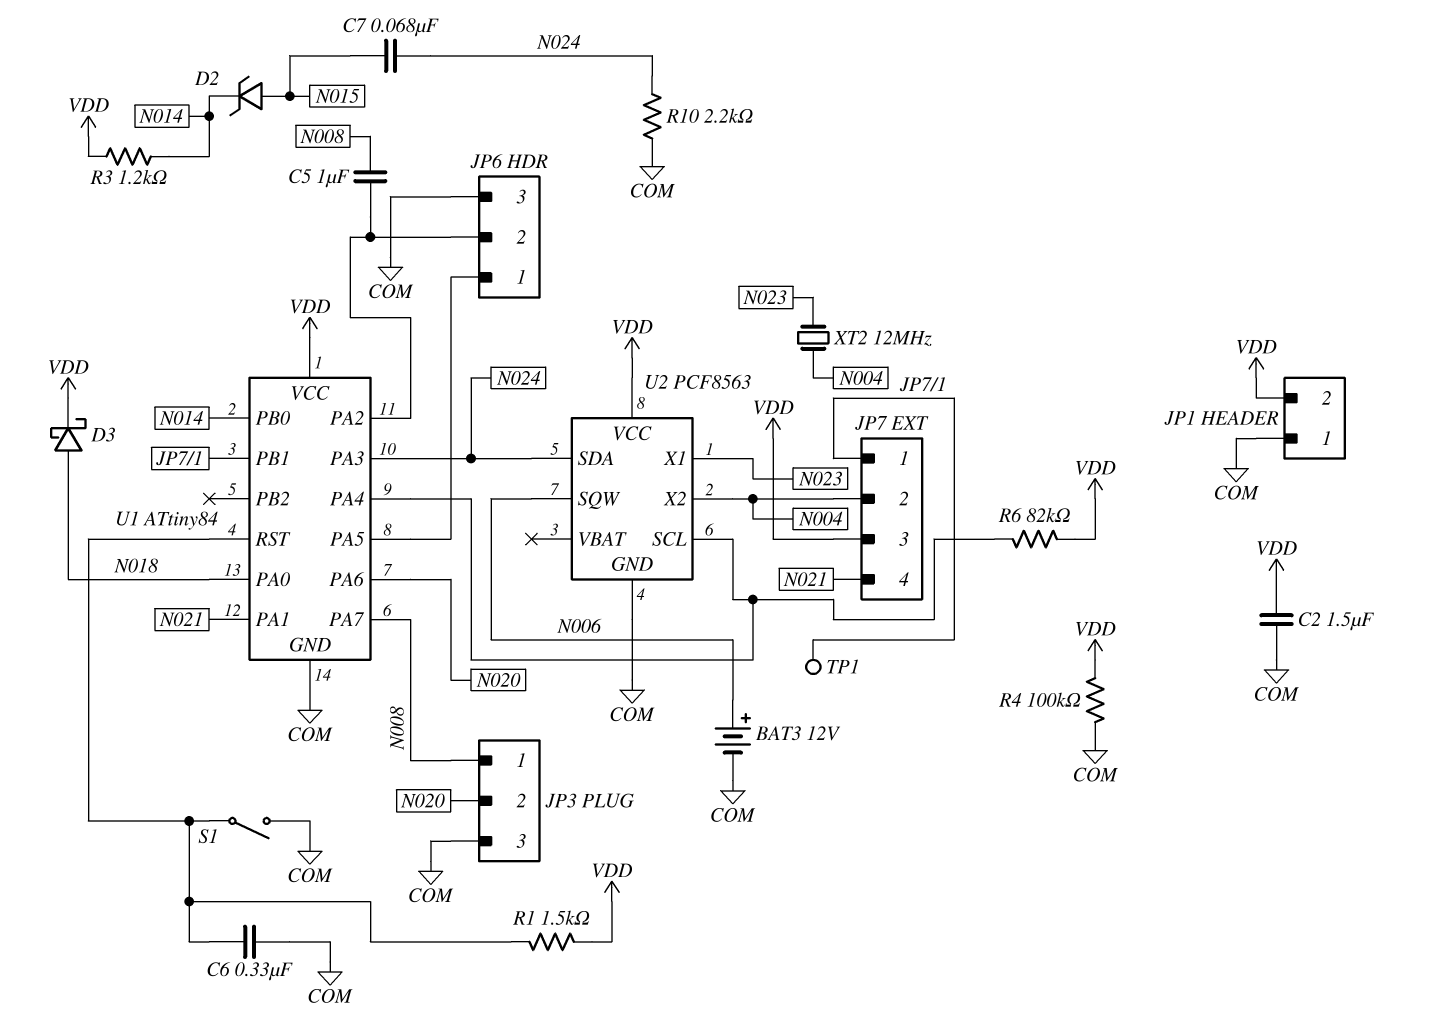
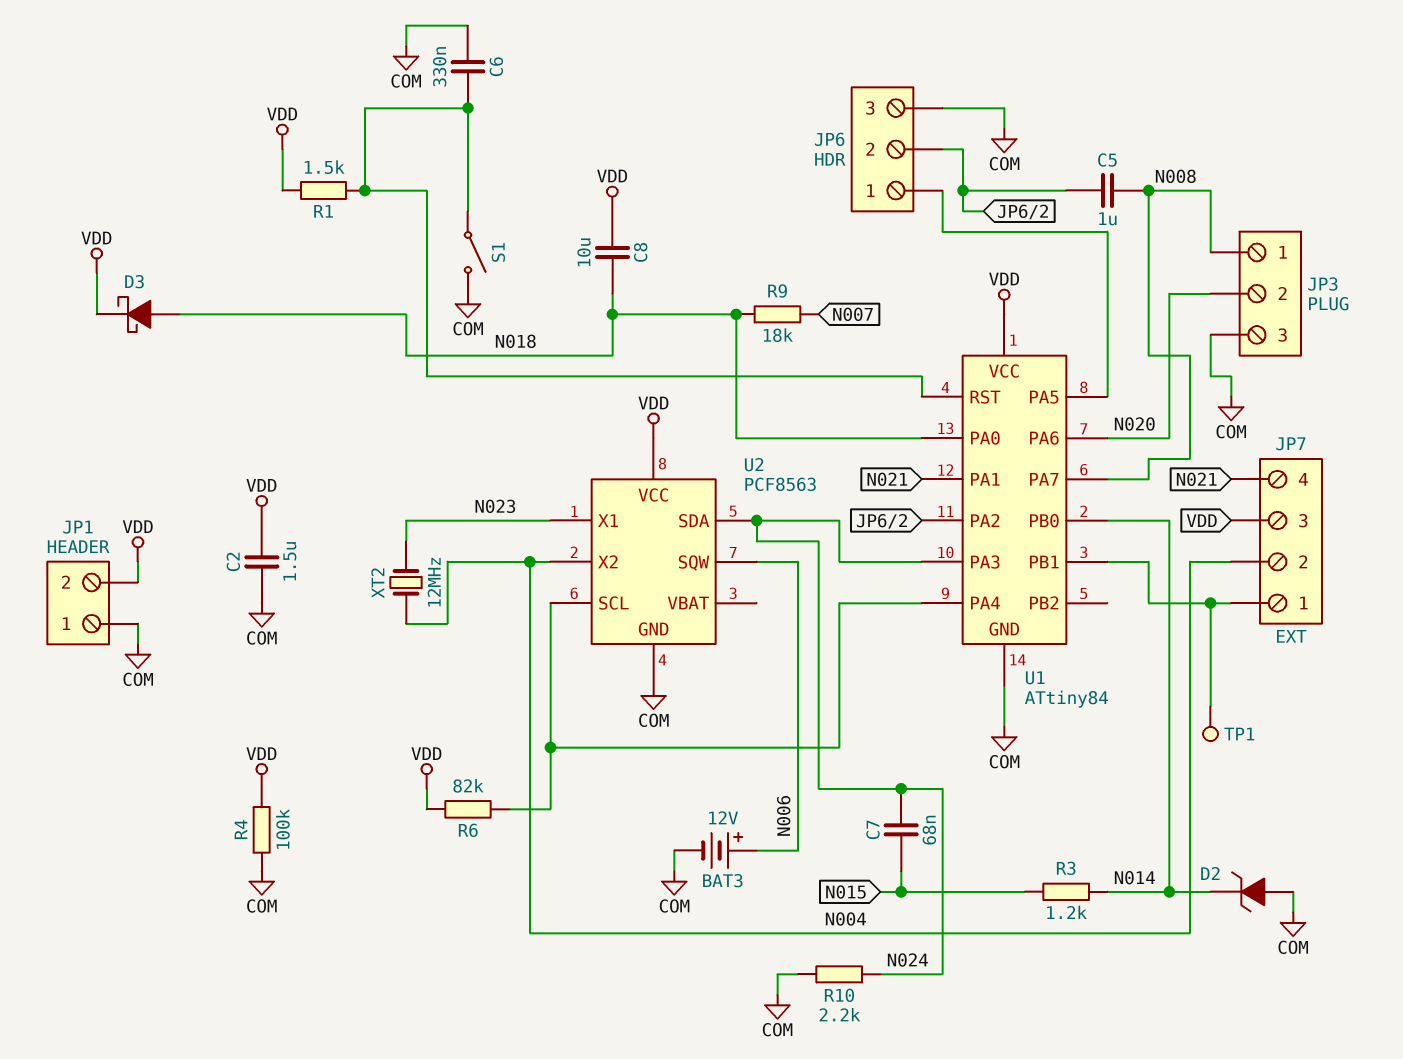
C8: none -> 10uF (N018, VDD)
D2: zener (A N015, K N014) -> zener (A COM, K N014)
R3: 1.2k (N014, VDD) -> 1.2k (N014, N015)
R9: none -> 18k (N007, N018)

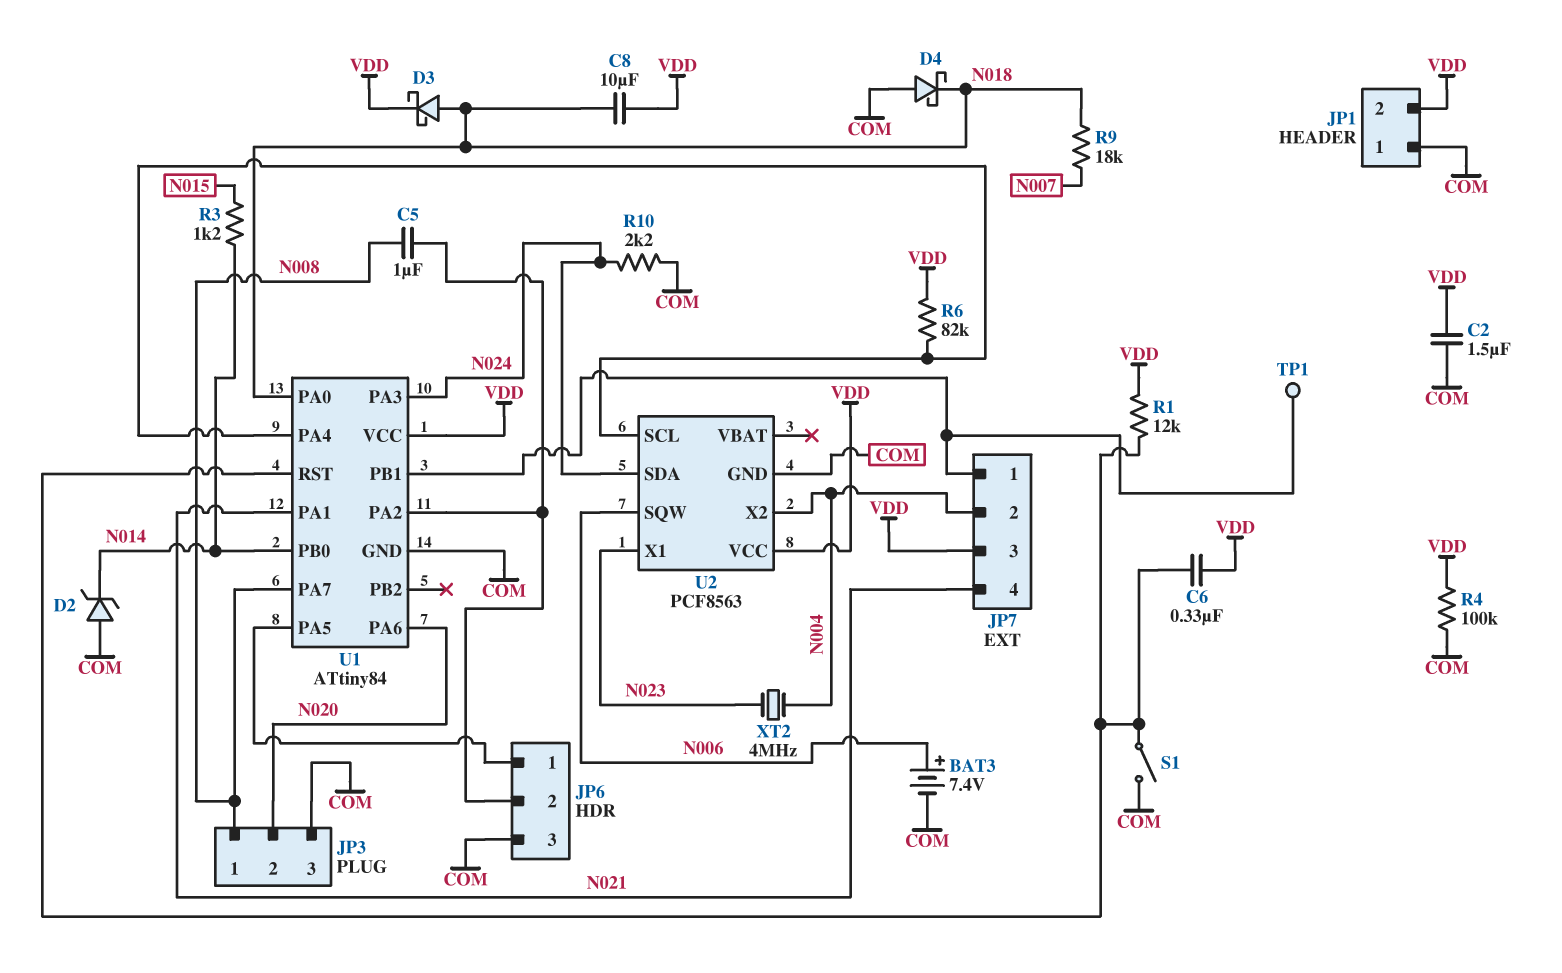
BAT3: 12V (plus N006, minus COM) -> 7.4V (plus N006, minus COM)
C6: 330nF (COM, U1/RST) -> 330nF (U1/RST, VDD)
C7: 68nF (N015, N024) -> none
D4: none -> schottky (A COM, K N018)
R1: 1.5k (U1/RST, VDD) -> 12k (U1/RST, VDD)
XT2: 12MHz (N004, N023) -> 4MHz (N004, N023)

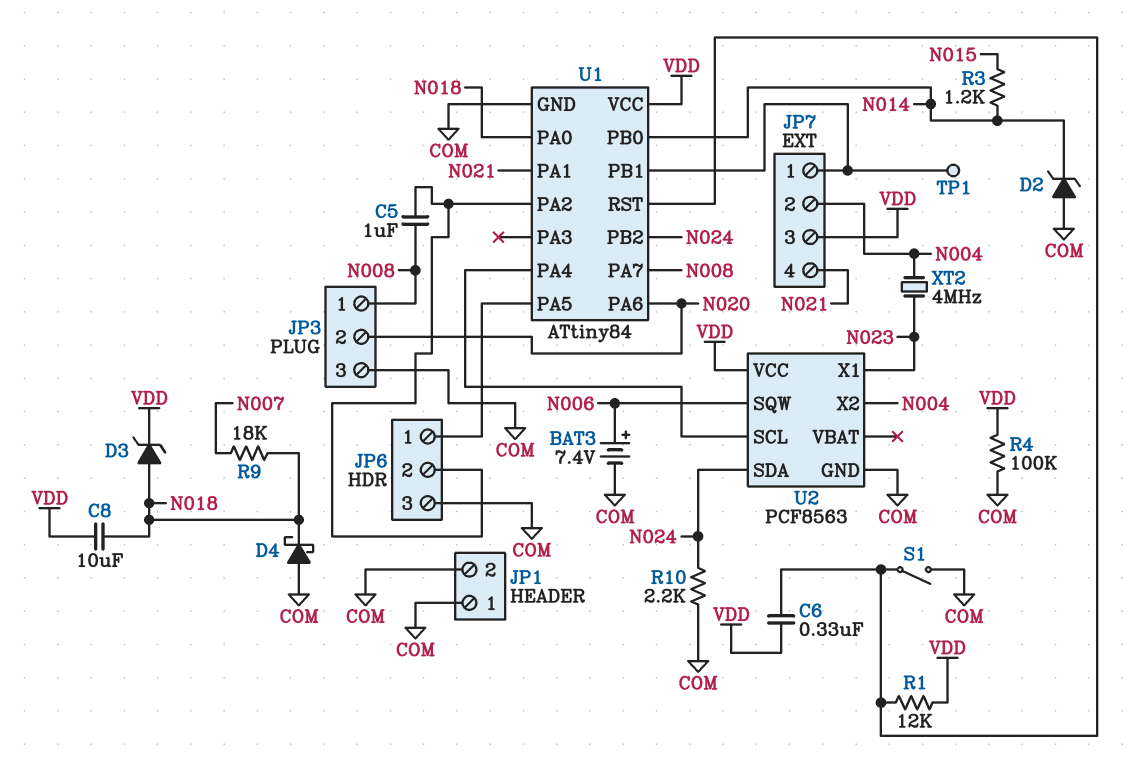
C2: 1.5uF (COM, VDD) -> none
D3: schottky (A N018, K VDD) -> zener (A N018, K VDD)
JP1 pin 2: VDD -> COM
R6: 82k (U1/PA4, VDD) -> none
U1 pin PA3: N024 -> none
U1 pin PB2: none -> N024

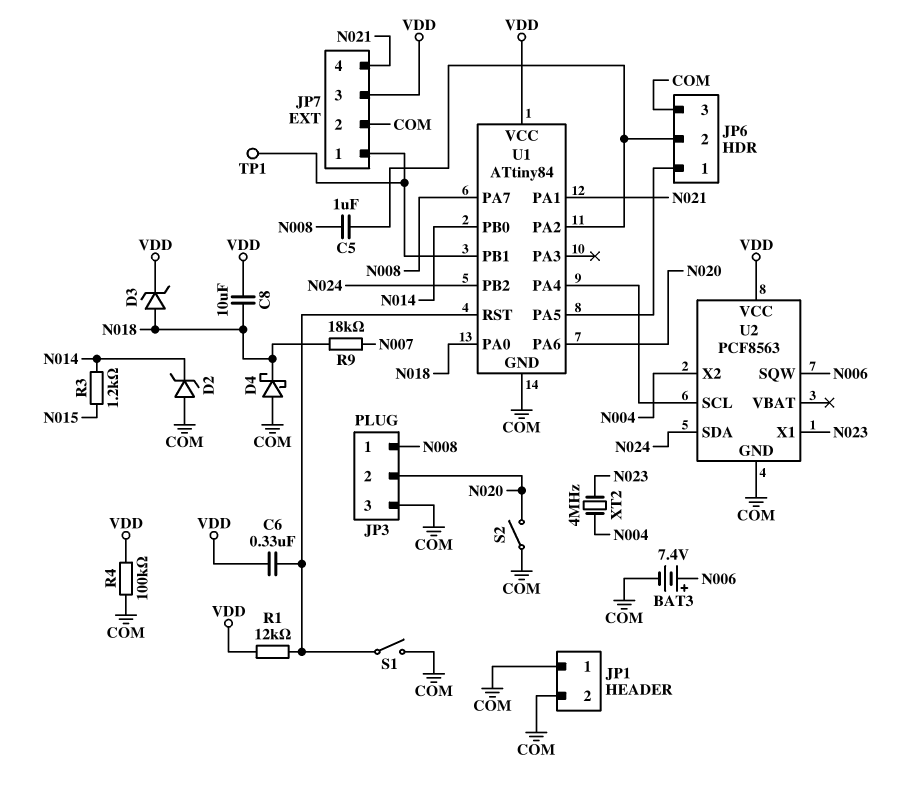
JP7 pin 2: N004 -> COM
R10: 2.2k (COM, N024) -> none
S2: none -> switch (COM, N020)

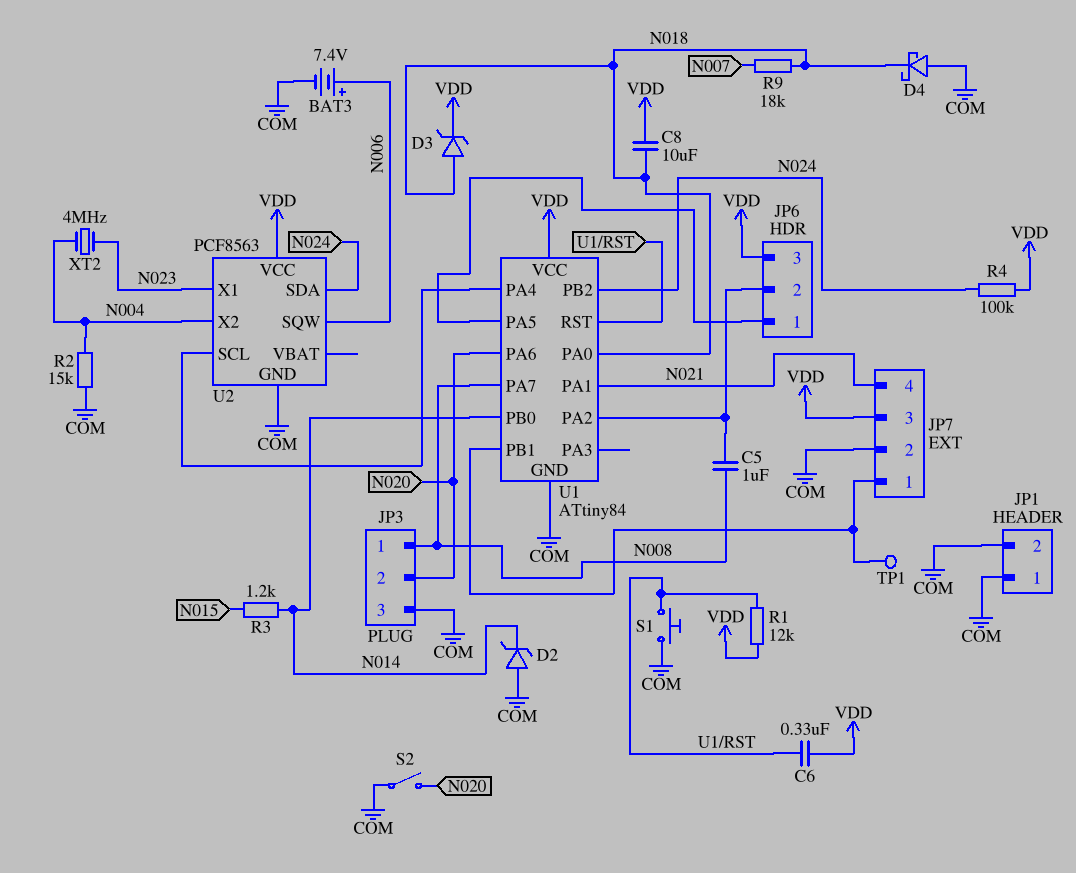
JP6 pin 3: COM -> VDD
R2: none -> 15k (COM, N004)
R4: 100k (COM, VDD) -> 100k (N024, VDD)
S1: switch (COM, U1/RST) -> button (COM, U1/RST)

